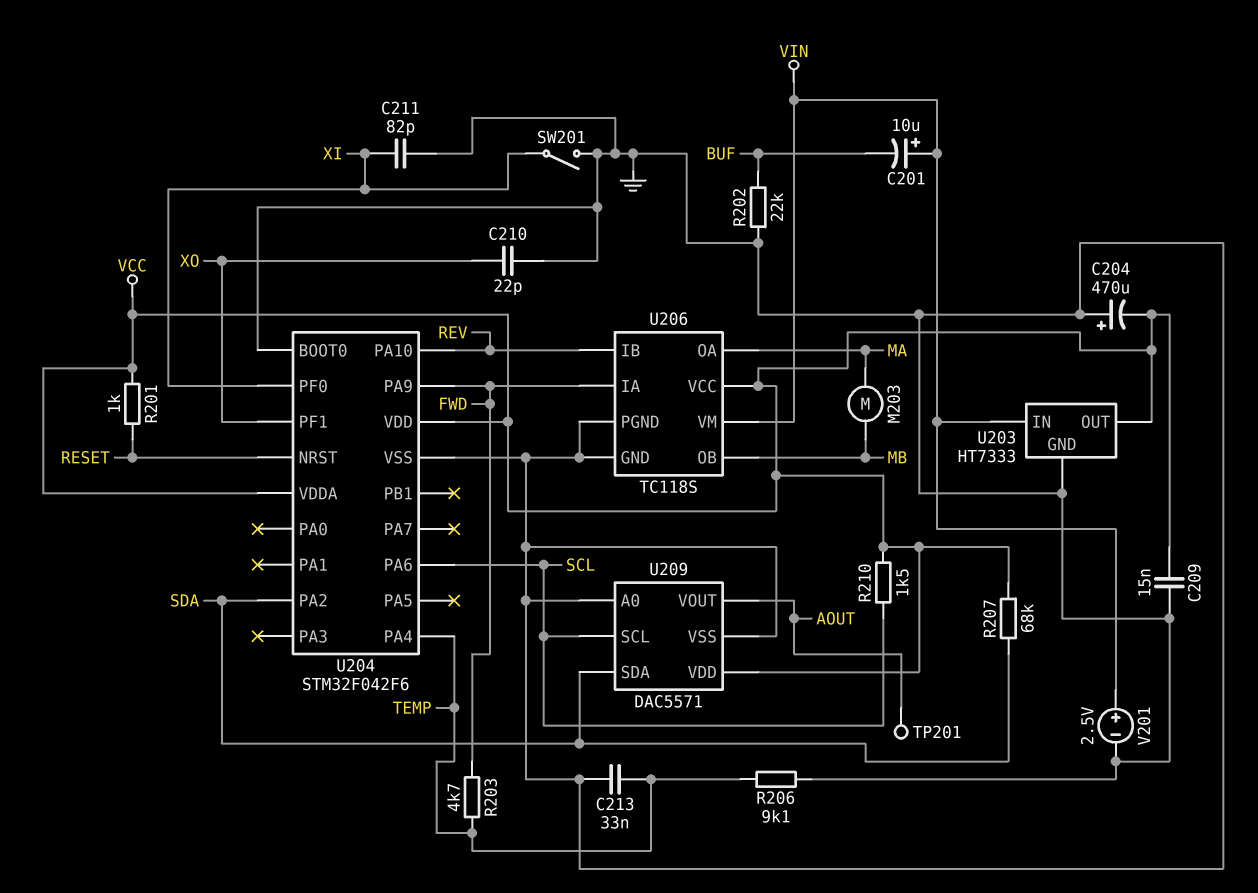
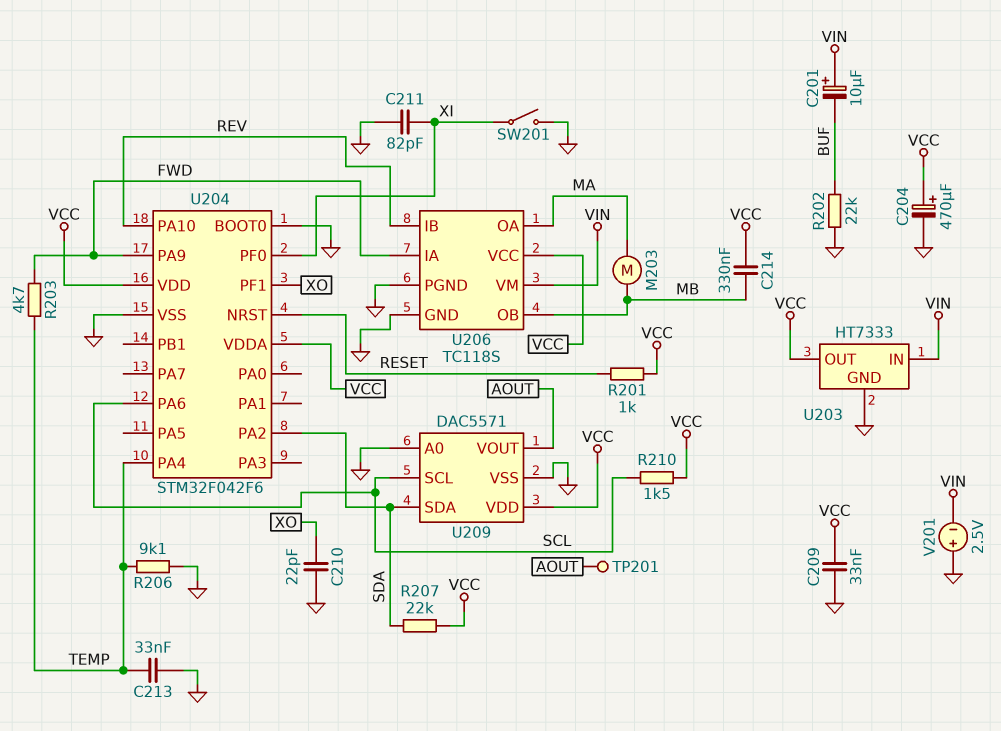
C204: 470uF (plus GND, minus VCC) -> 470uF (plus VCC, minus GND)
C209: 15nF (GND, VCC) -> 33nF (GND, VCC)
C214: none -> 330nF (MB, VCC)
R207: 68k (SDA, VCC) -> 22k (SDA, VCC)
V201: 2.5V (plus VIN, minus GND) -> 2.5V (plus GND, minus VIN)

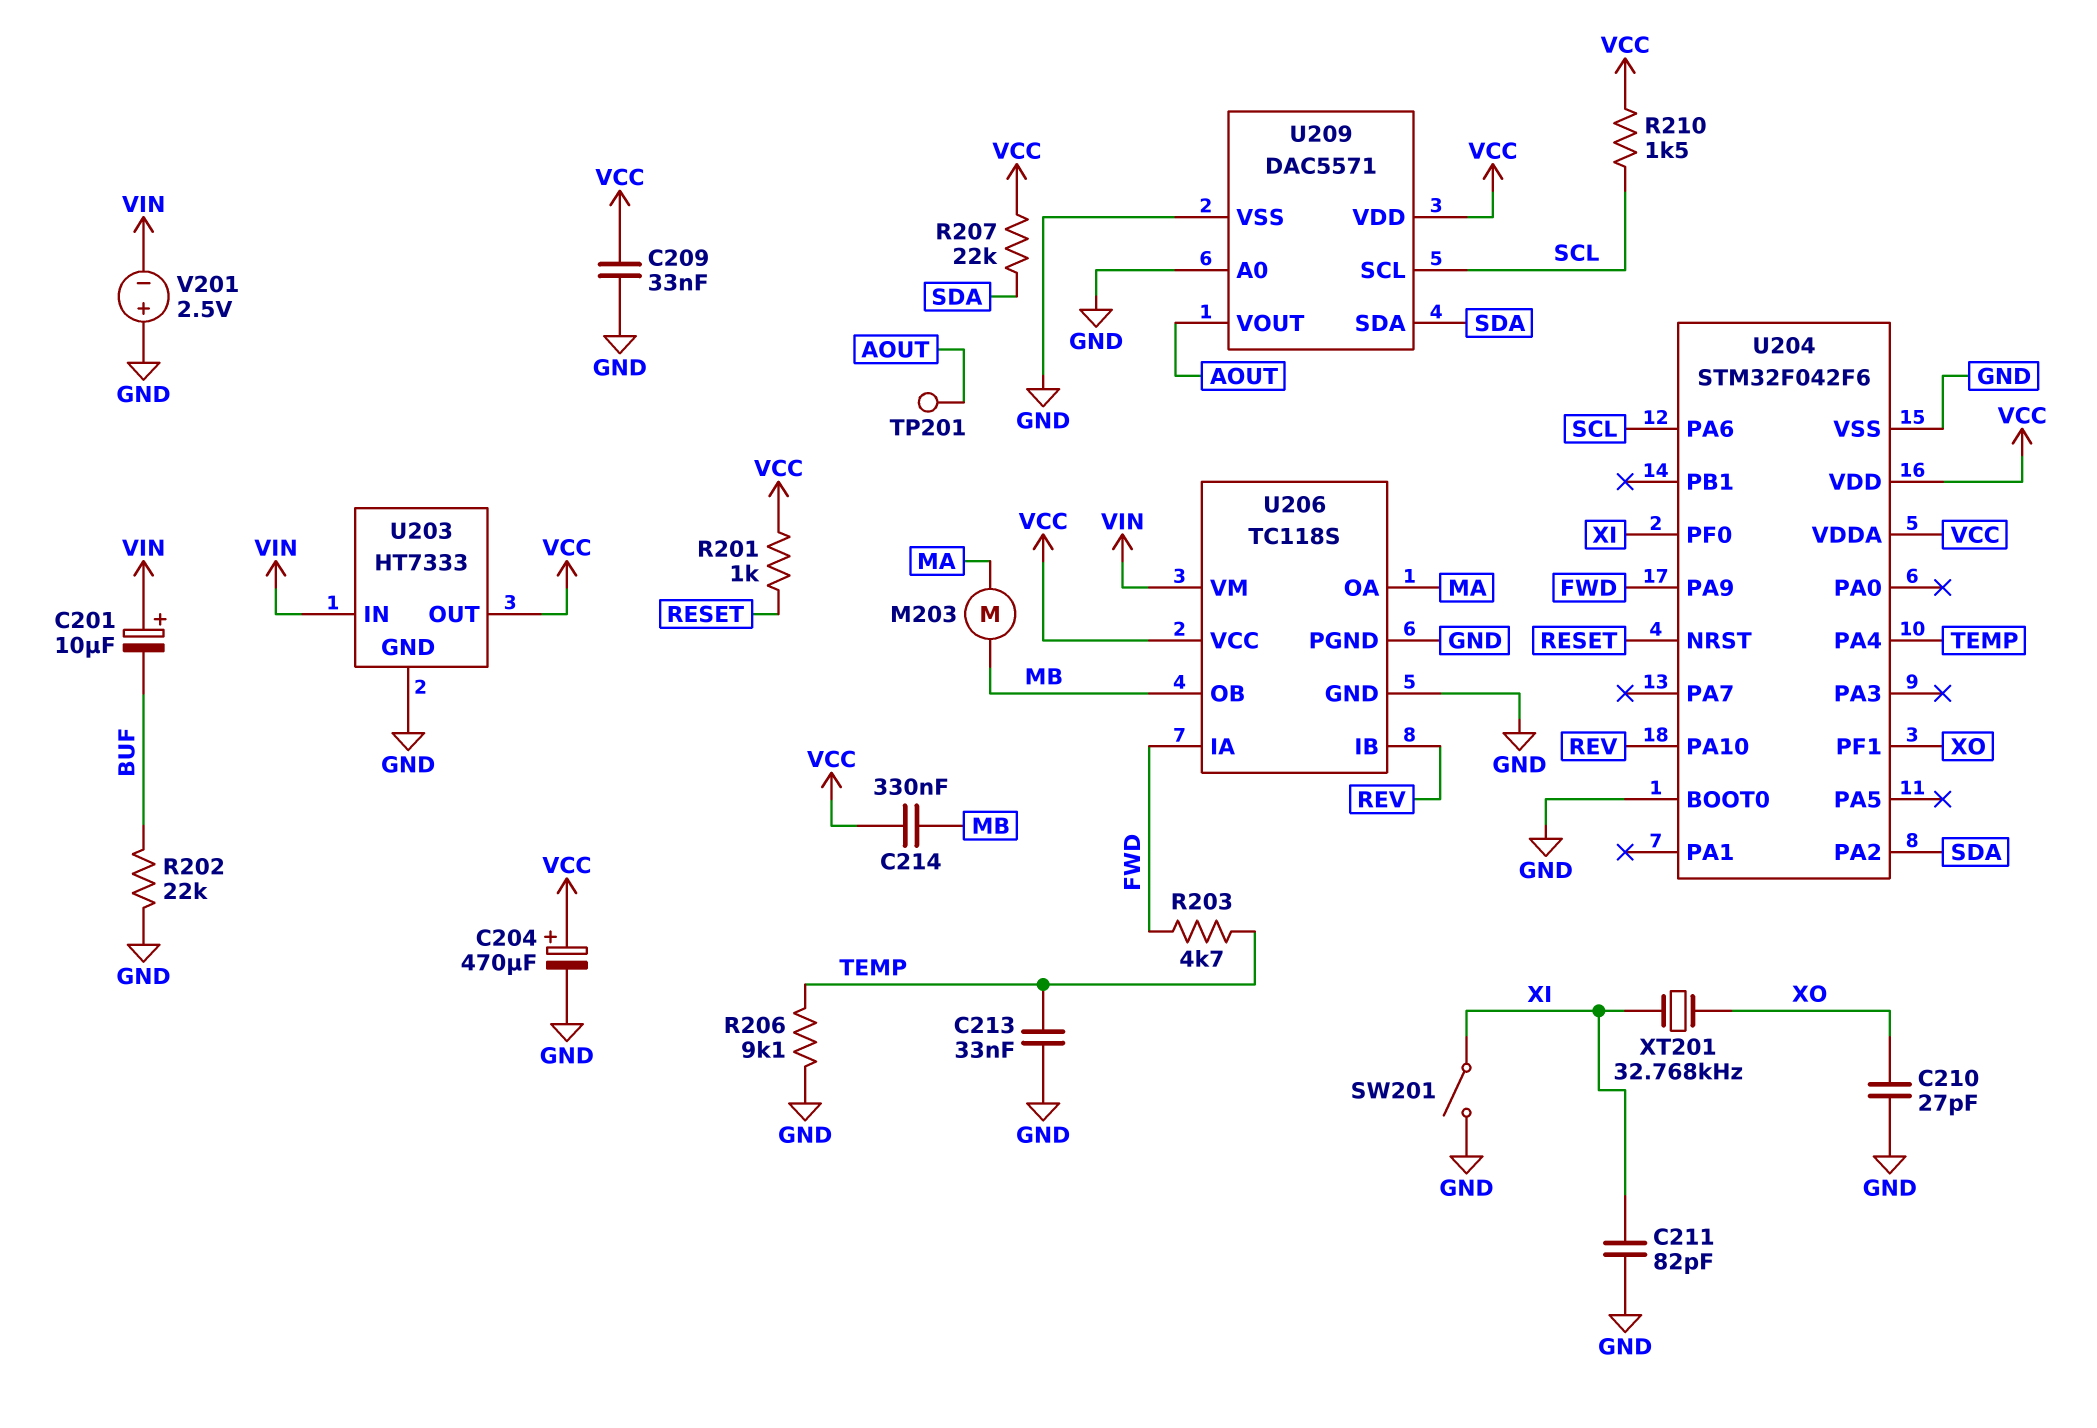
C210: 22pF (GND, XO) -> 27pF (GND, XO)
XT201: none -> 32.768kHz (XI, XO)

